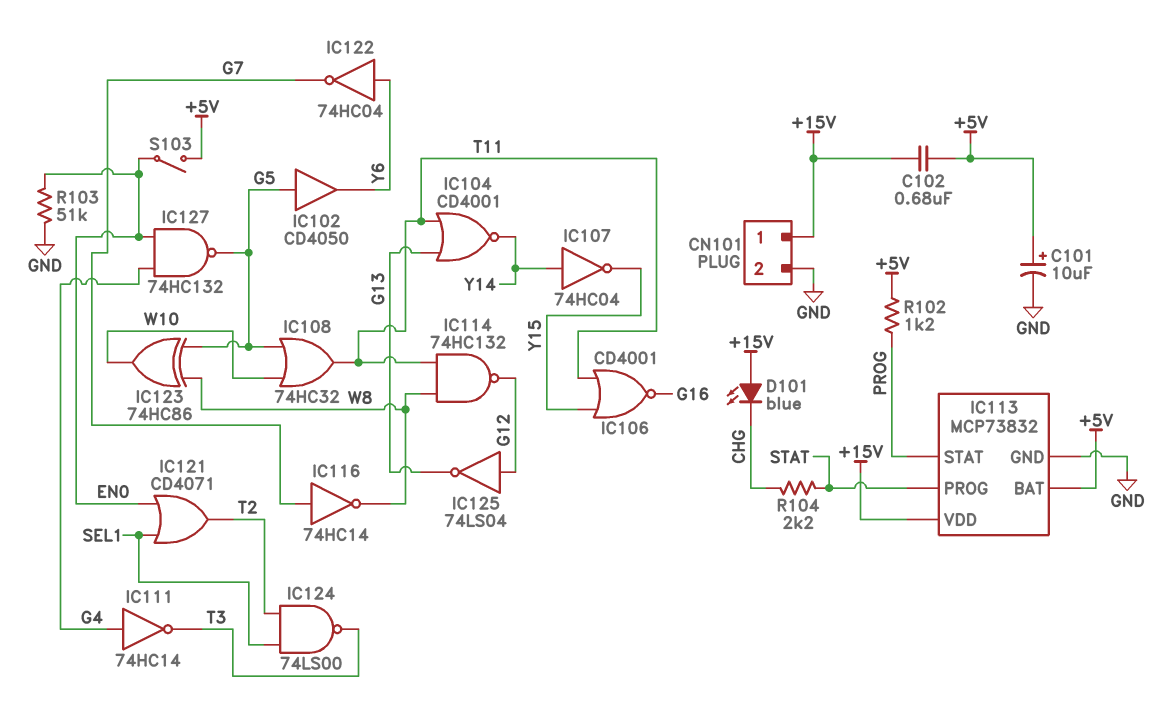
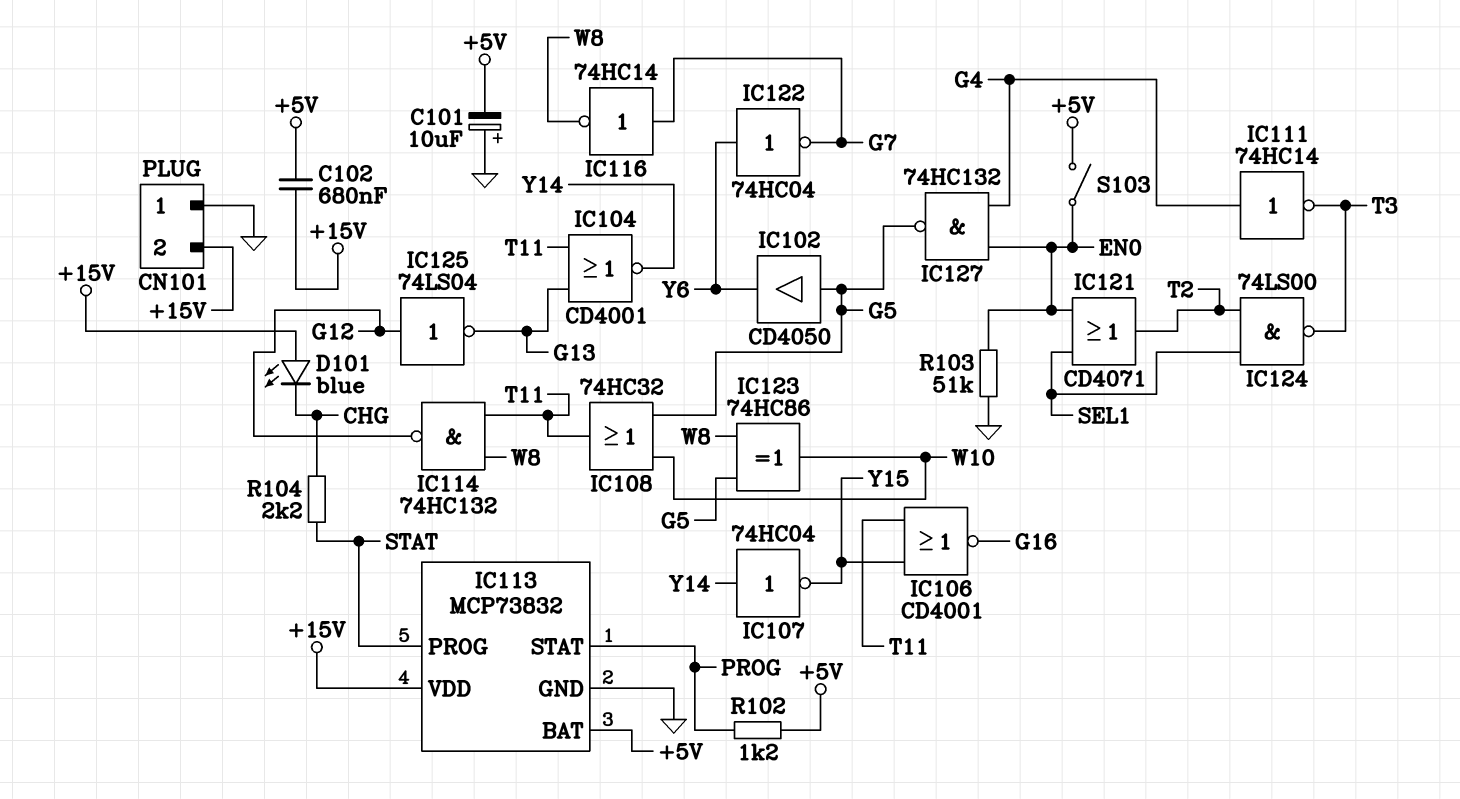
C101: 10uF (plus +5V, minus GND) -> 10uF (plus GND, minus +5V)
CN101 pin 1: +15V -> GND
CN101 pin 2: GND -> +15V

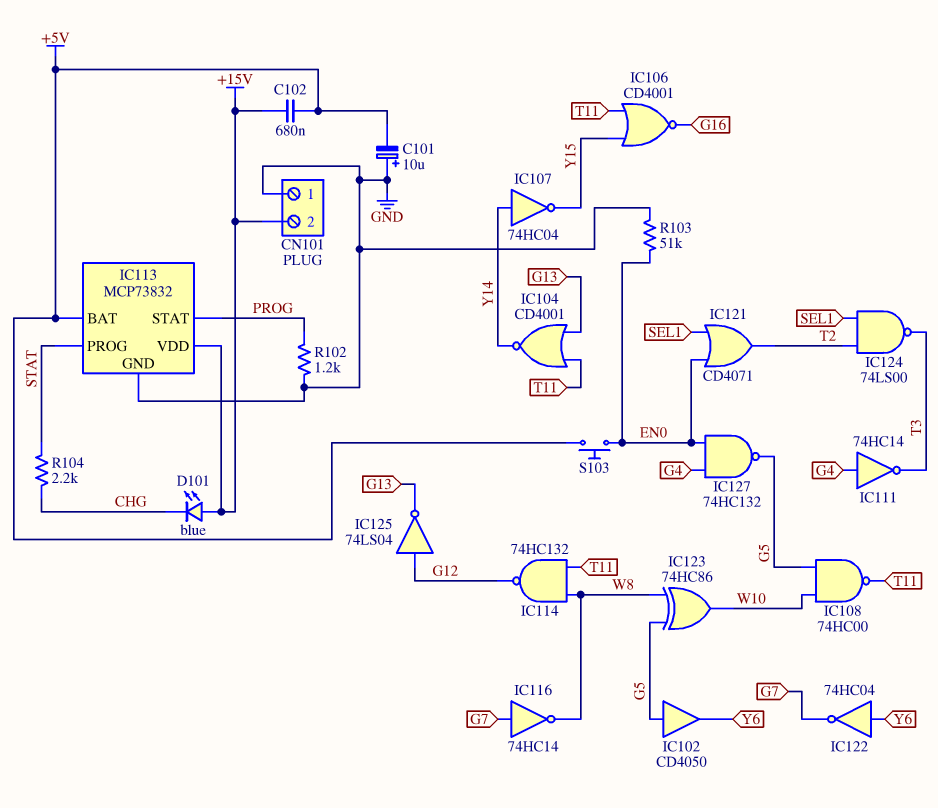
IC108: OR 74HC32 (in G5, in W10, out T11) -> NAND 74HC00 (in G5, in W10, out T11)
R102: 1.2k (+5V, PROG) -> 1.2k (GND, PROG)
S103: switch (+5V, EN0) -> button (+5V, EN0)

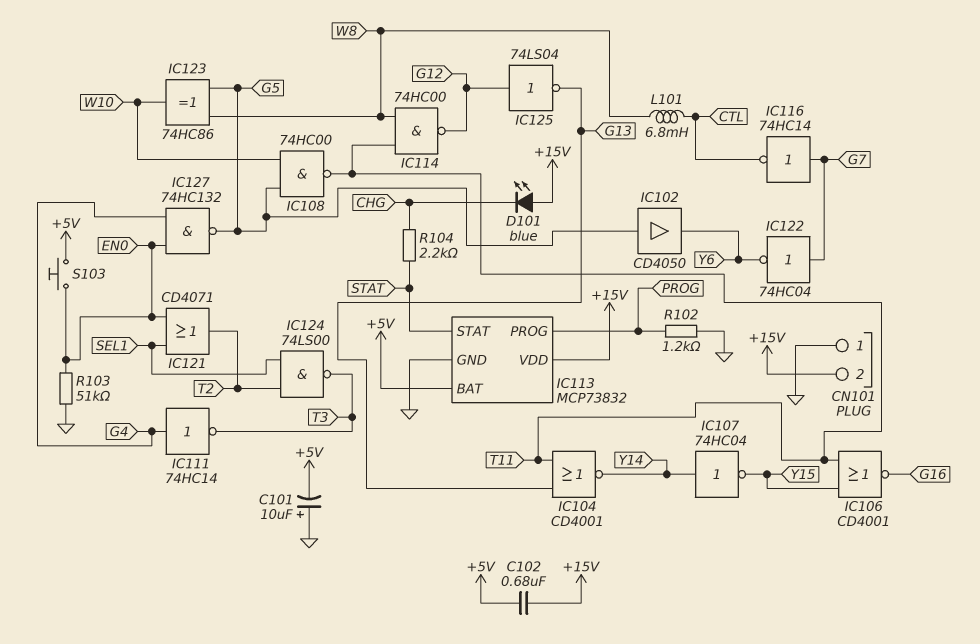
IC113 pin PROG: STAT -> PROG
IC113 pin STAT: PROG -> STAT
IC114: NAND 74HC132 (in T11, in W8, out G12) -> NAND 74HC00 (in T11, in W8, out G12)
IC116: NOT 74HC14 (in G7, out W8) -> NOT 74HC14 (in G7, out CTL)
IC122: NOT 74HC04 (in Y6, out G7) -> NOT 74HC04 (in G7, out Y6)
L101: none -> 6.8mH (CTL, W8)

